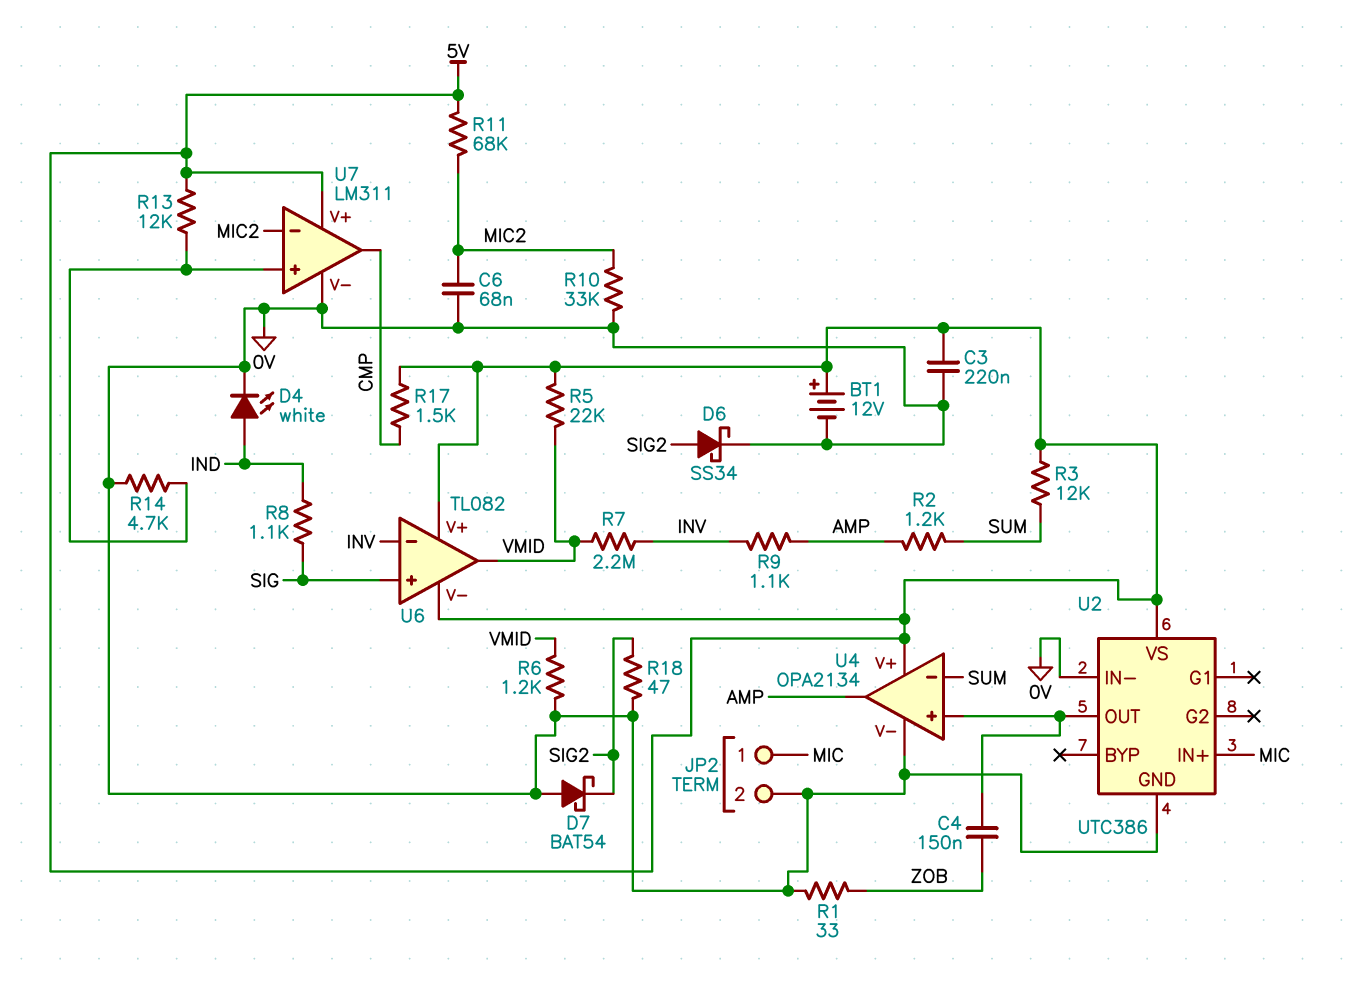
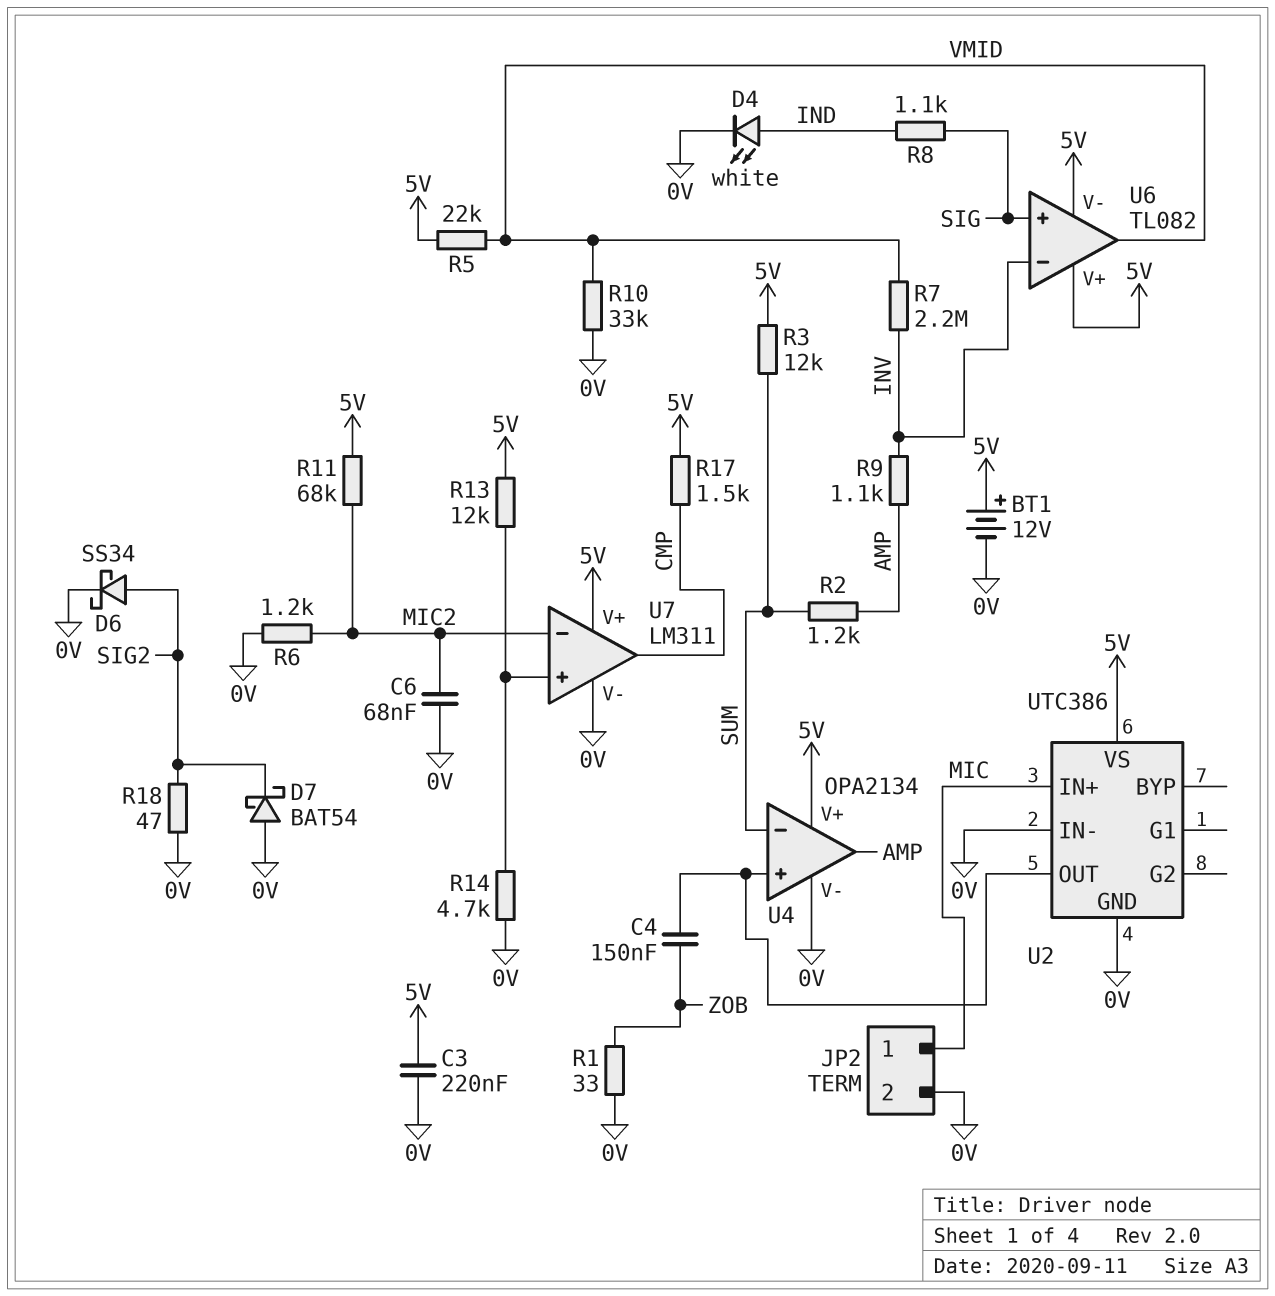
R6: 1.2k (0V, VMID) -> 1.2k (0V, MIC2)
R10: 33k (0V, MIC2) -> 33k (0V, VMID)

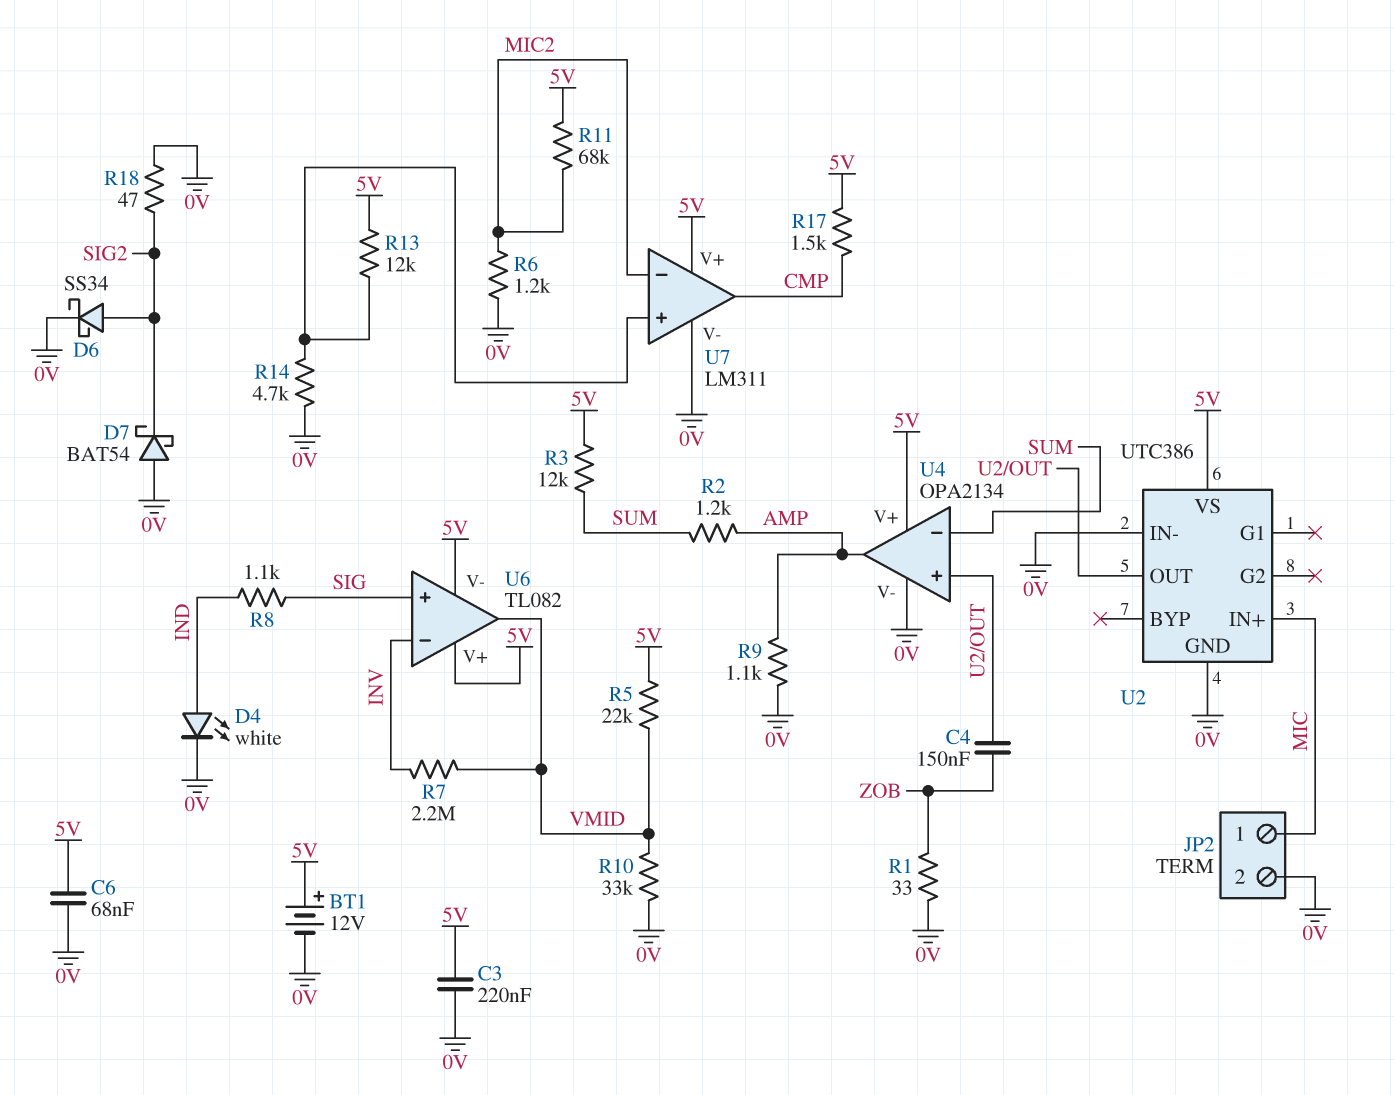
C6: 68nF (0V, MIC2) -> 68nF (0V, 5V)
R9: 1.1k (AMP, INV) -> 1.1k (0V, AMP)

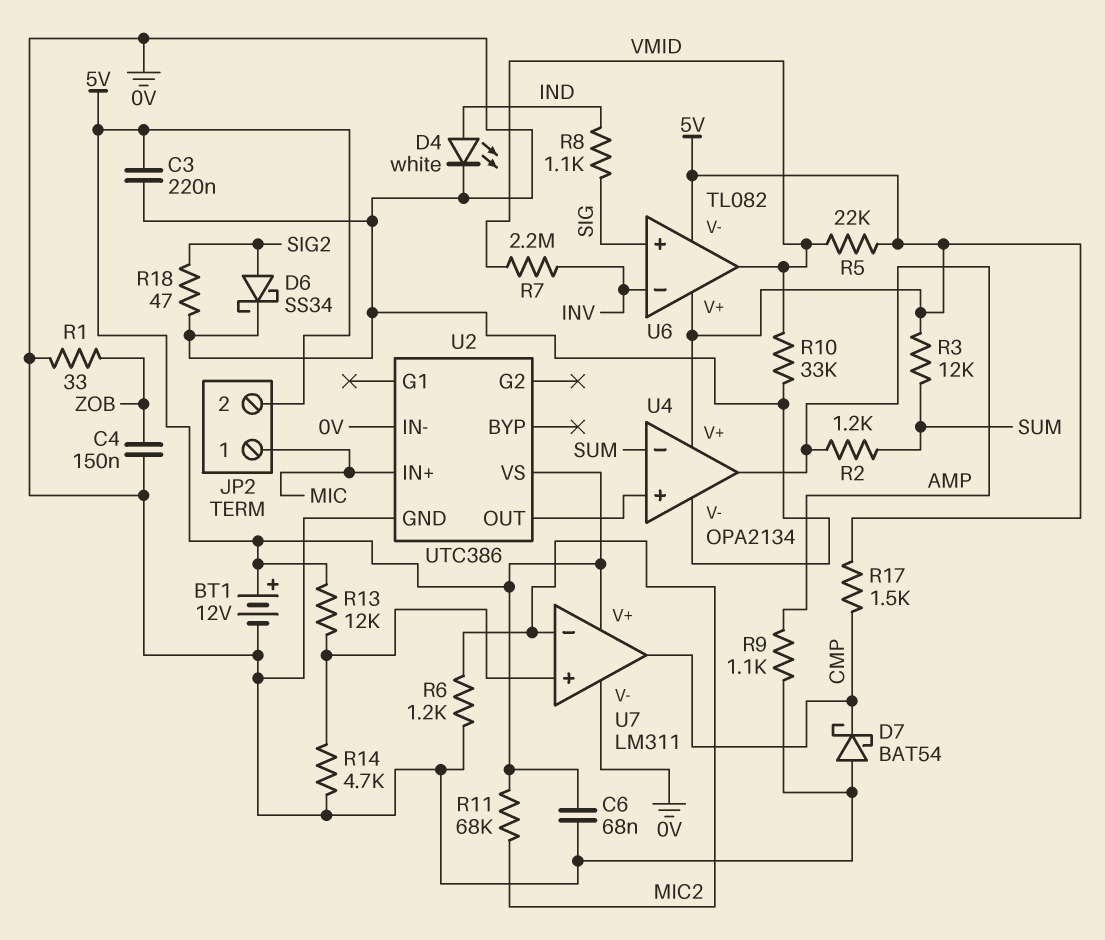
C4: 150nF (U2/OUT, ZOB) -> 150nF (0V, ZOB)
D7: schottky BAT54 (A 0V, K SIG2) -> schottky BAT54 (A 0V, K CMP)
JP2 pin 2: 0V -> 5V

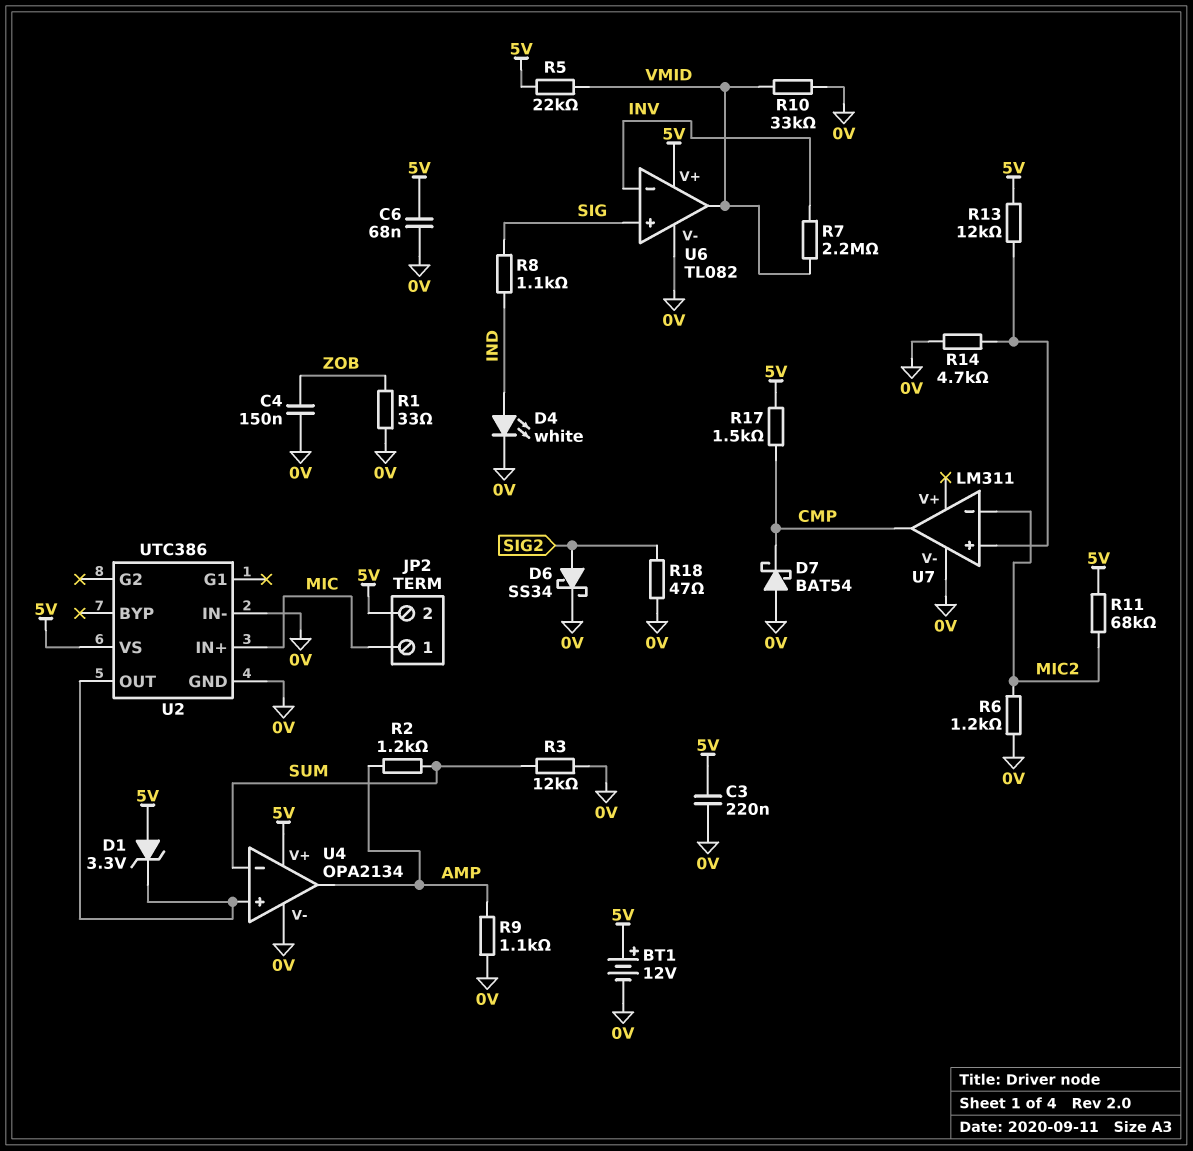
D1: none -> zener 3.3V (A 5V, K U2/OUT)
R3: 12k (5V, SUM) -> 12k (0V, SUM)
U6 pin V-: 5V -> 0V
U7 pin V+: 5V -> none

